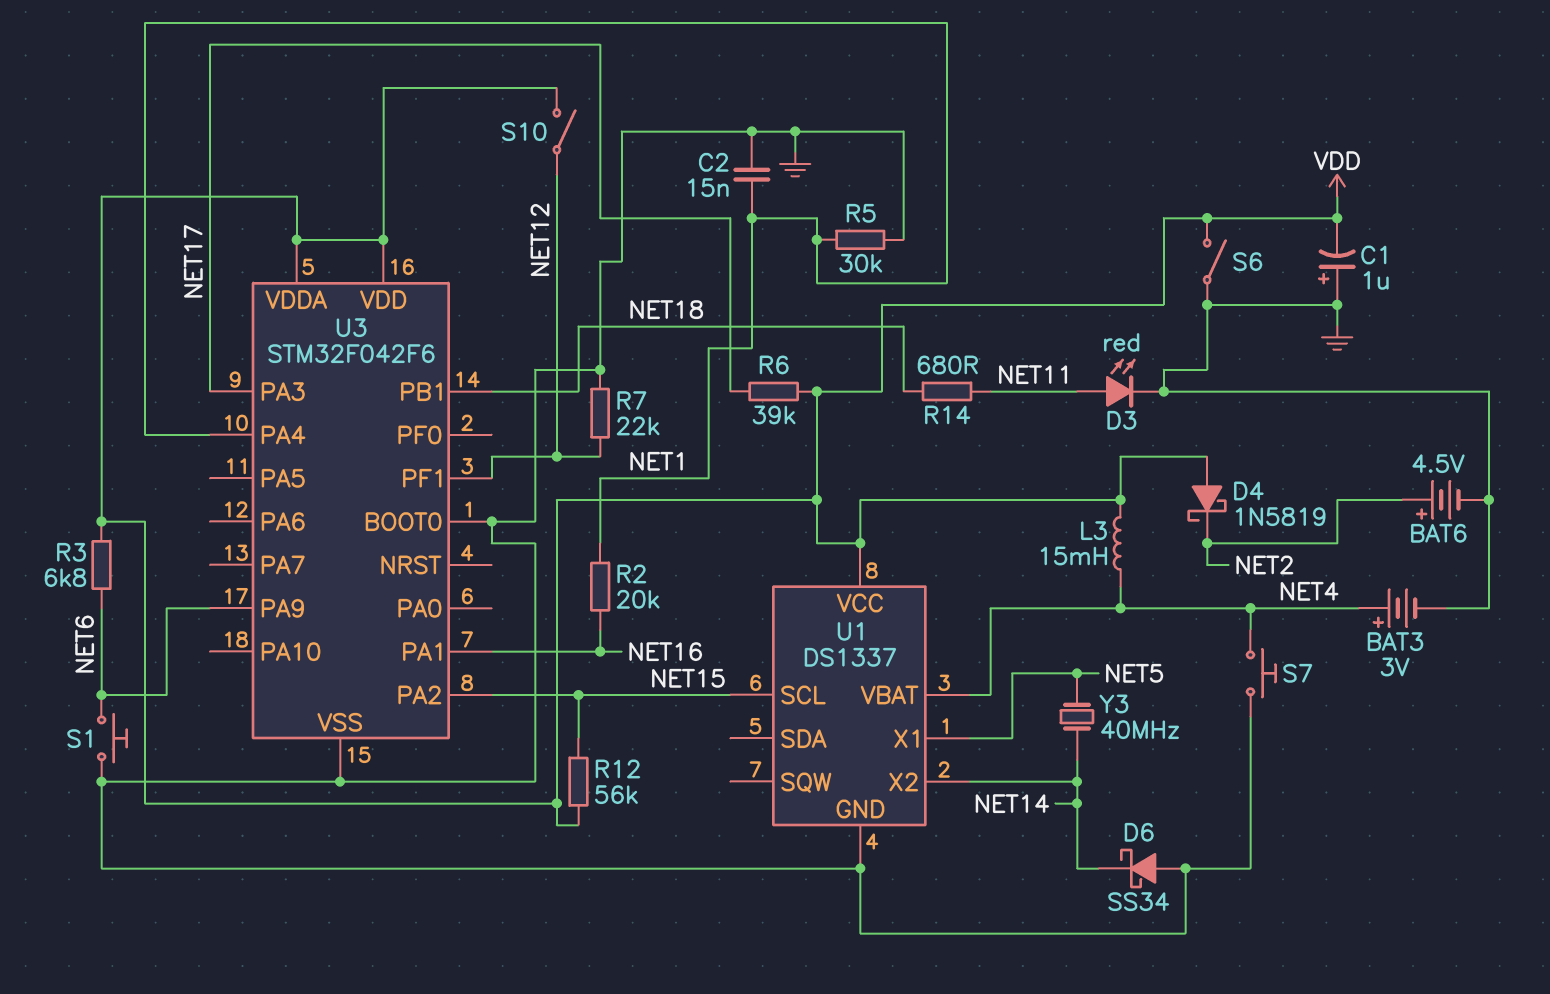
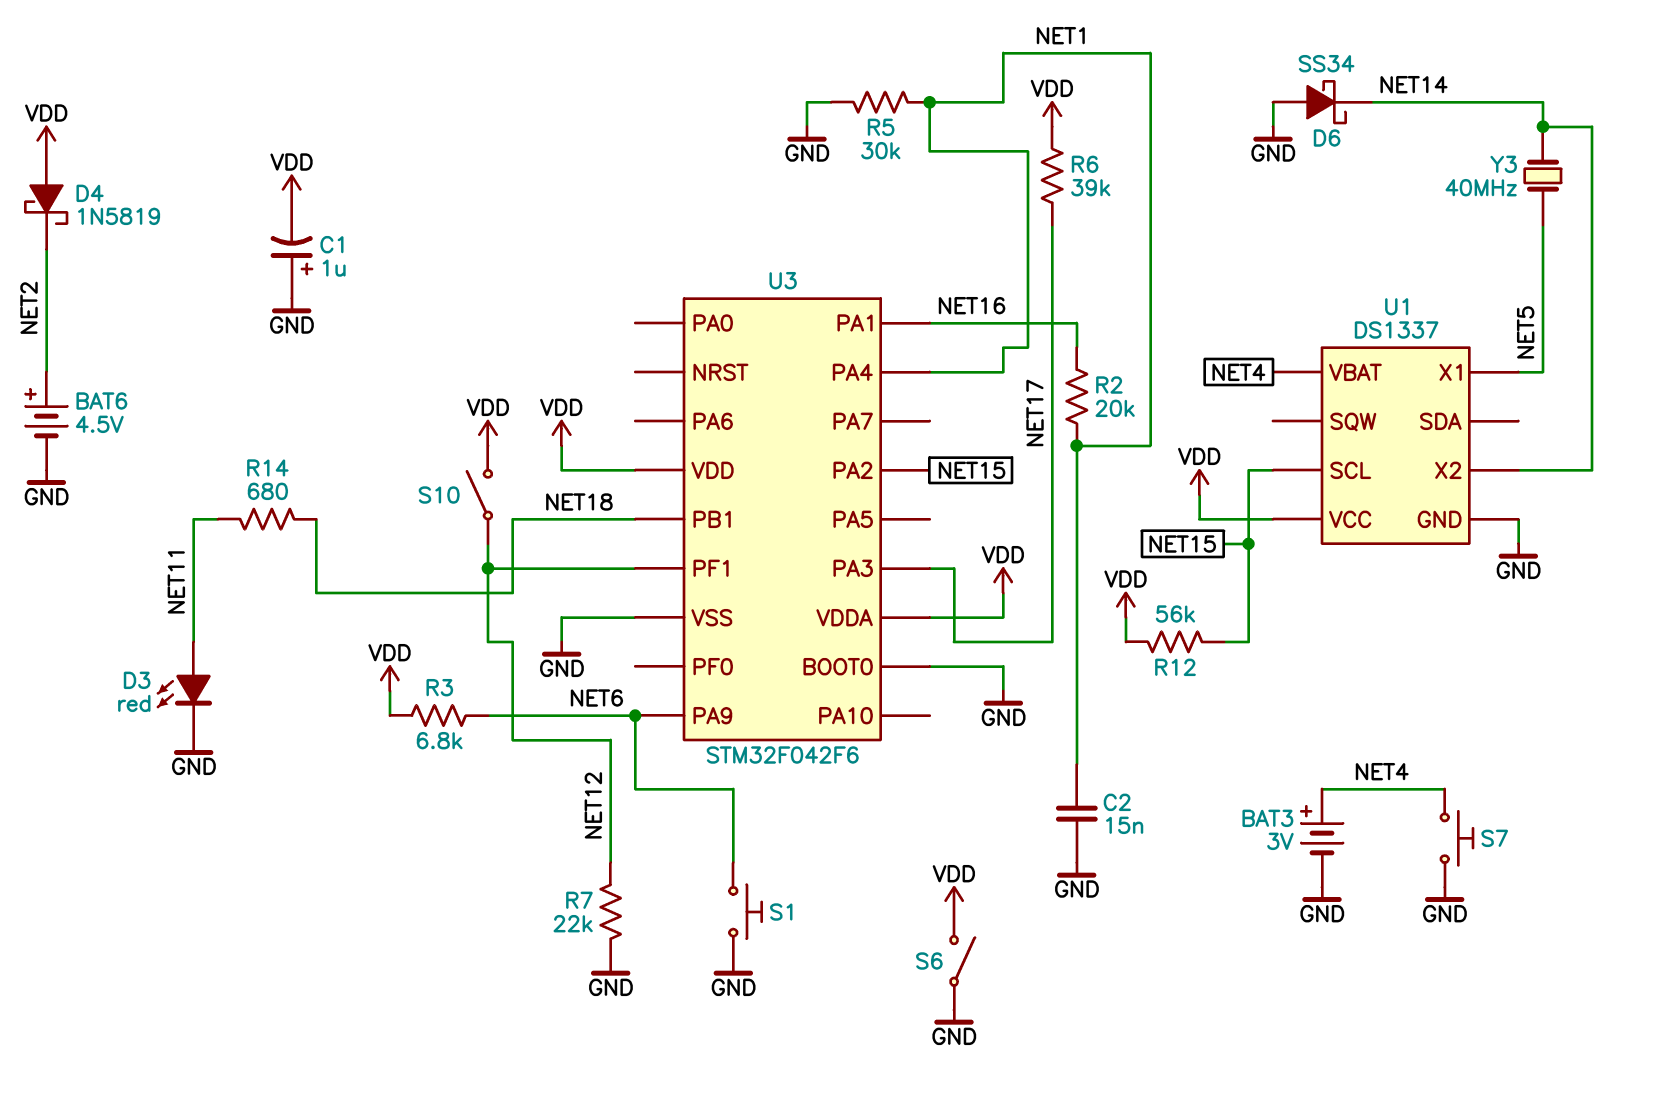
L3: 15mH (NET4, VDD) -> none

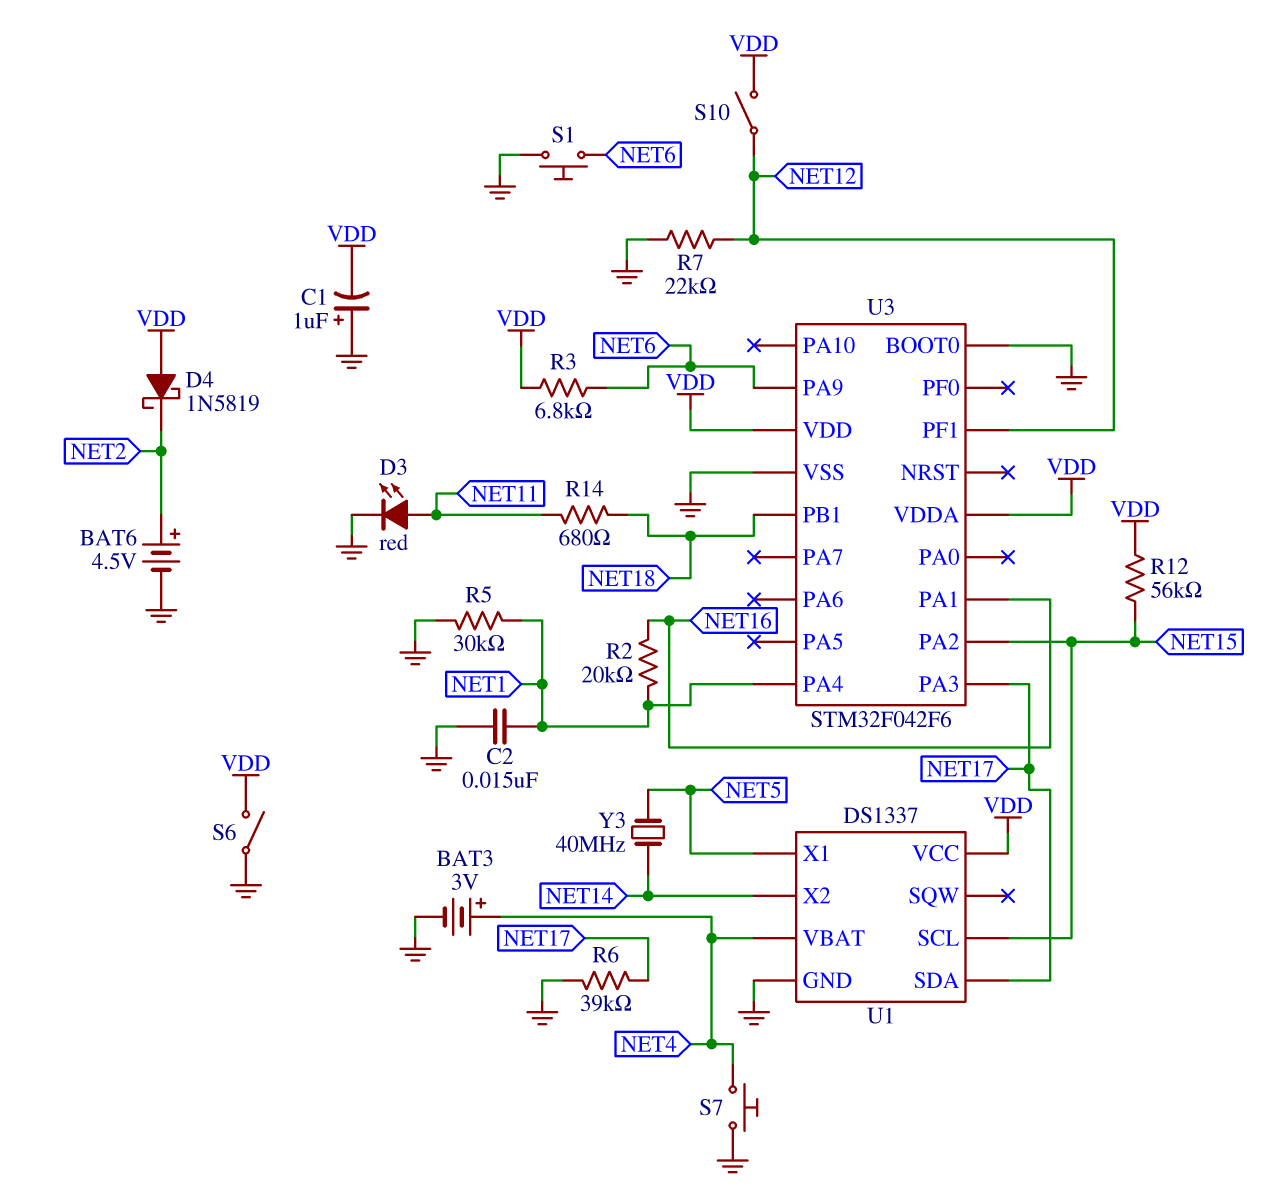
D6: schottky SS34 (A GND, K NET14) -> none
R6: 39k (NET17, VDD) -> 39k (GND, NET17)
U1 pin SDA: none -> NET17

